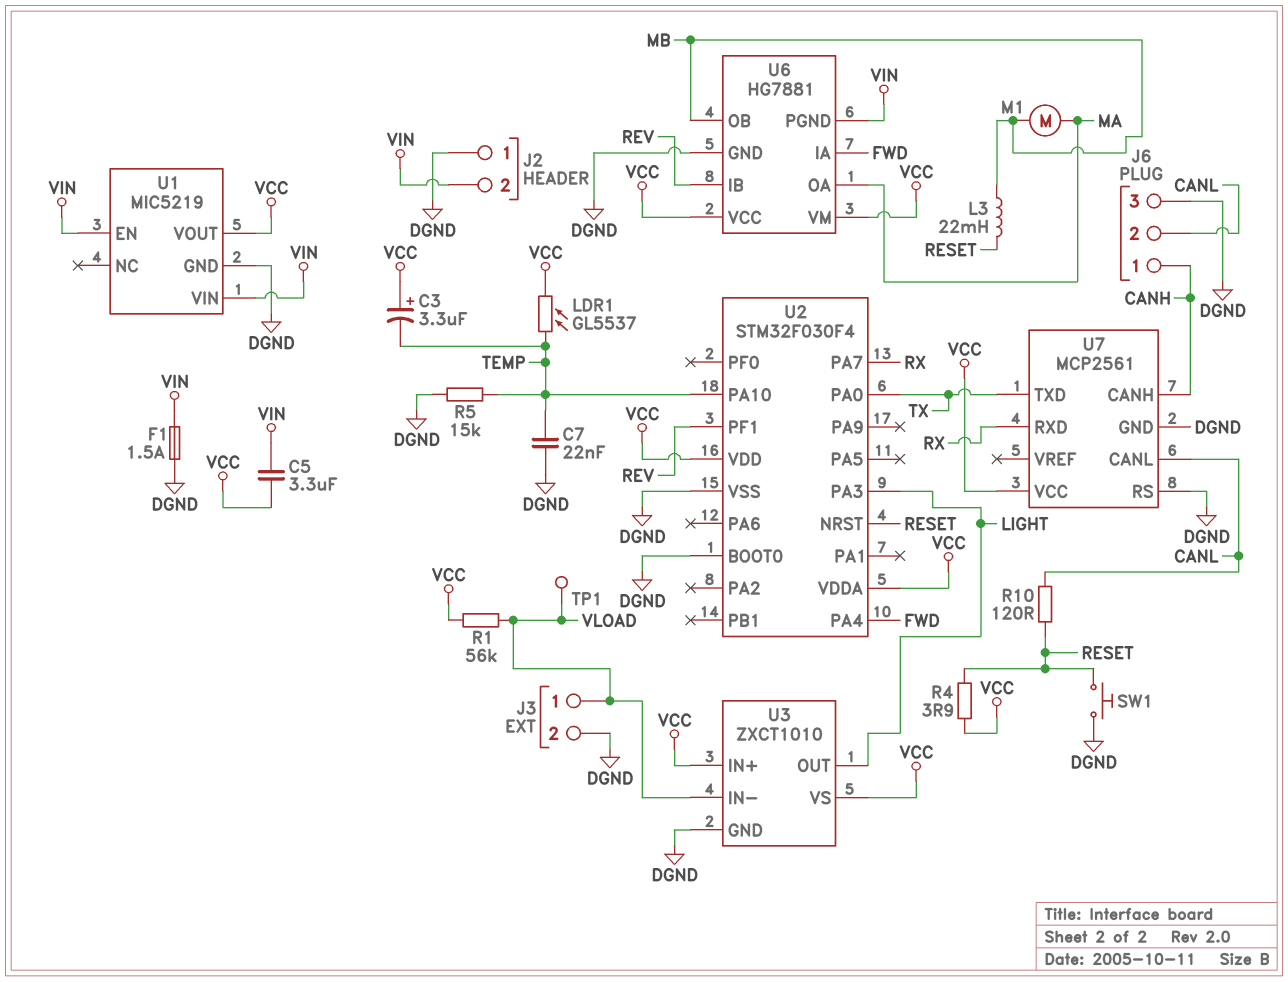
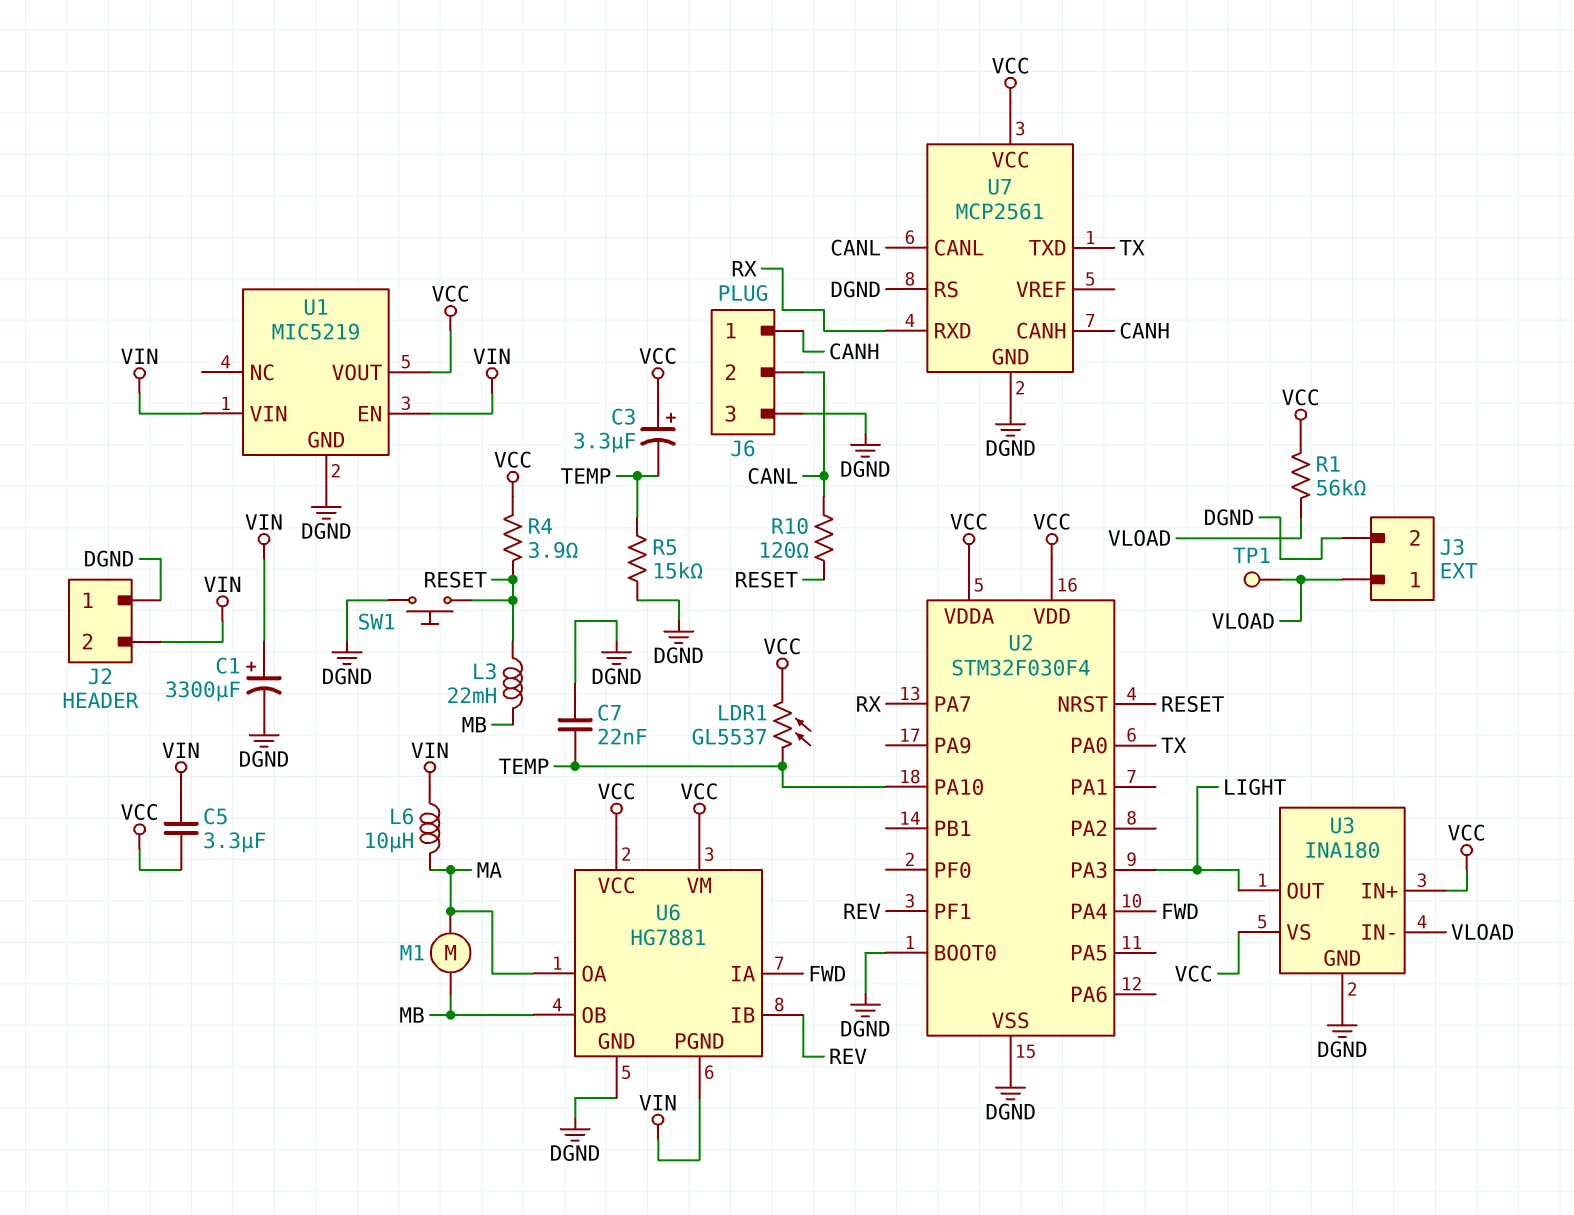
C1: none -> 3300uF (plus VIN, minus DGND)
F1: 1.5A (DGND, VIN) -> none
L6: none -> 10uH (MA, VIN)
U3: ZXCT1010 -> INA180

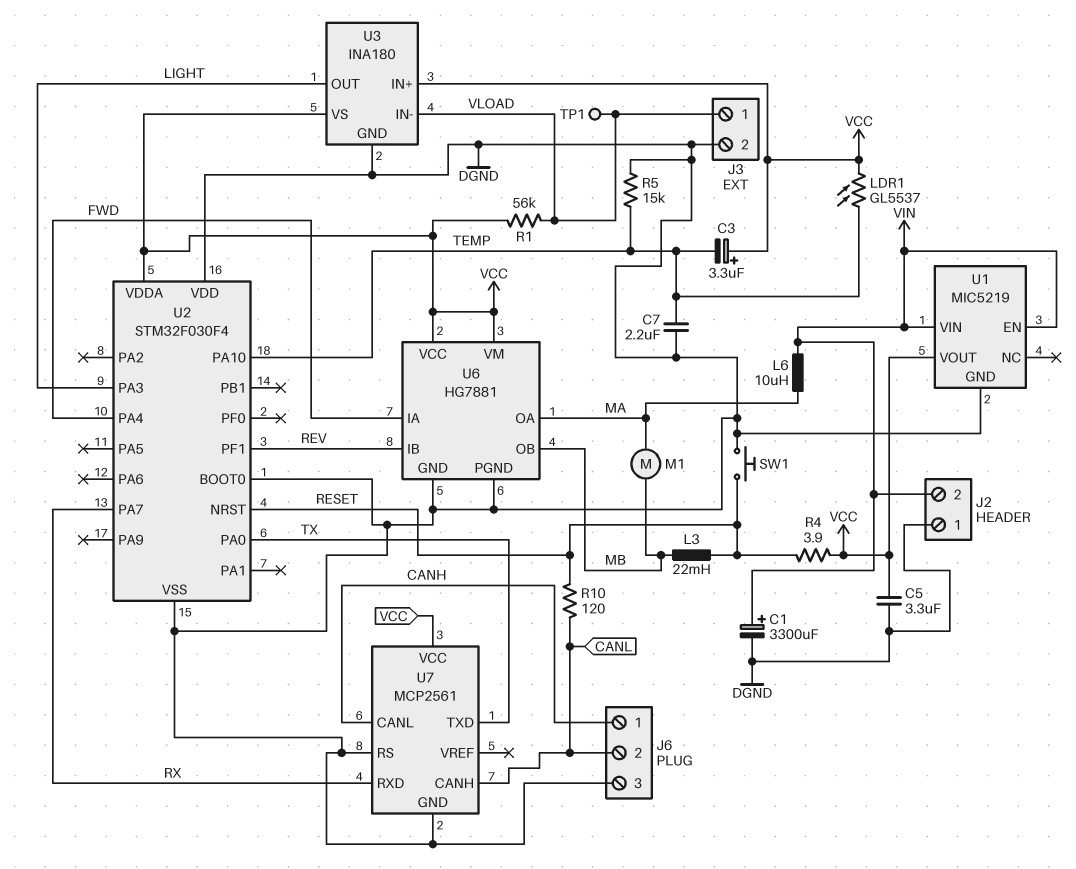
C5: 3.3uF (VCC, VIN) -> 3.3uF (DGND, VCC)
C7: 22nF (DGND, TEMP) -> 2.2uF (DGND, TEMP)
U2 pin VDD: VCC -> DGND
U6 pin PGND: VIN -> DGND
U7 pin CANH: CANH -> CANL
U7 pin CANL: CANL -> CANH

